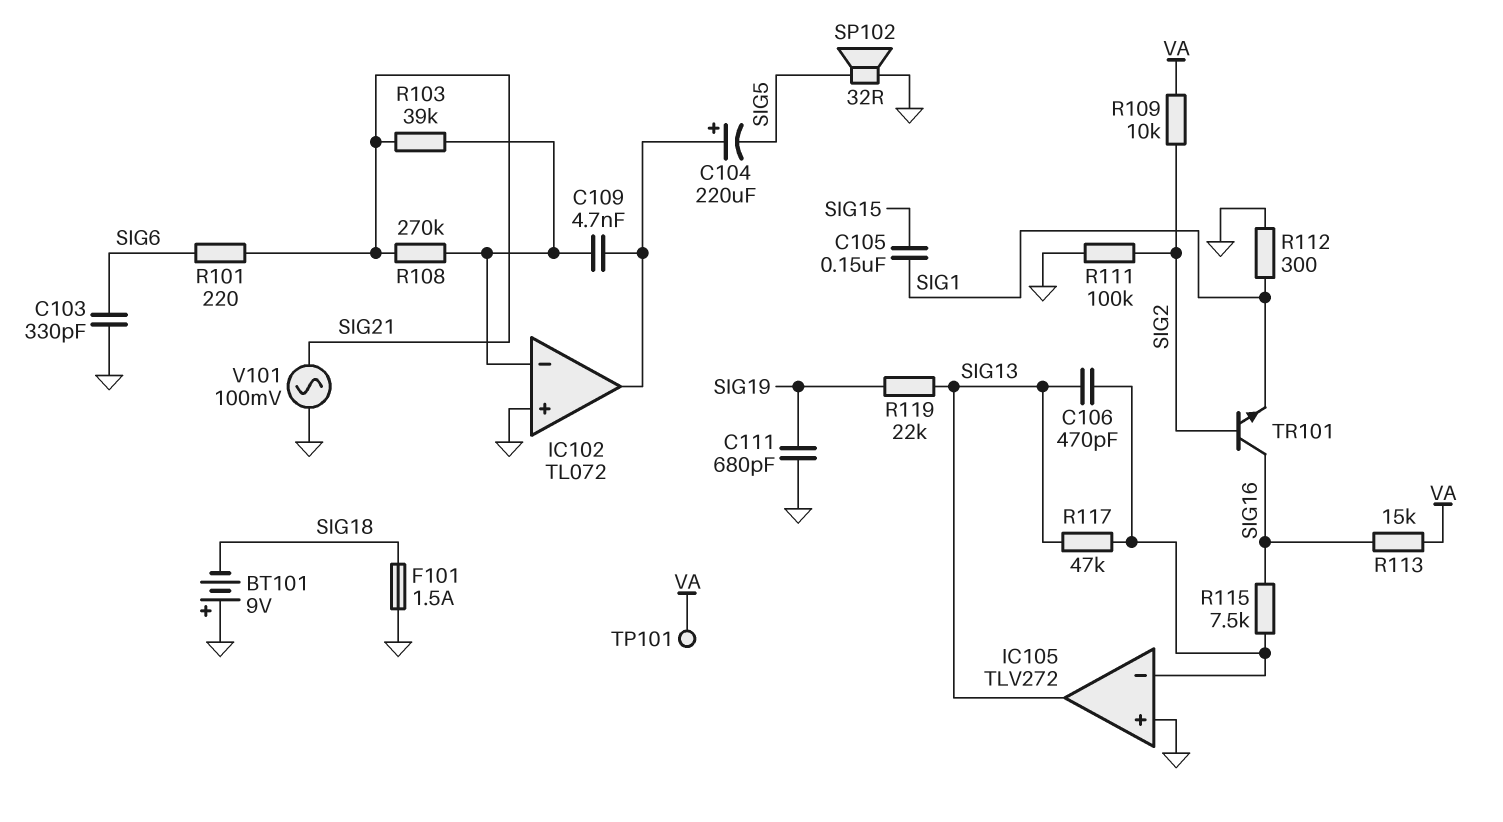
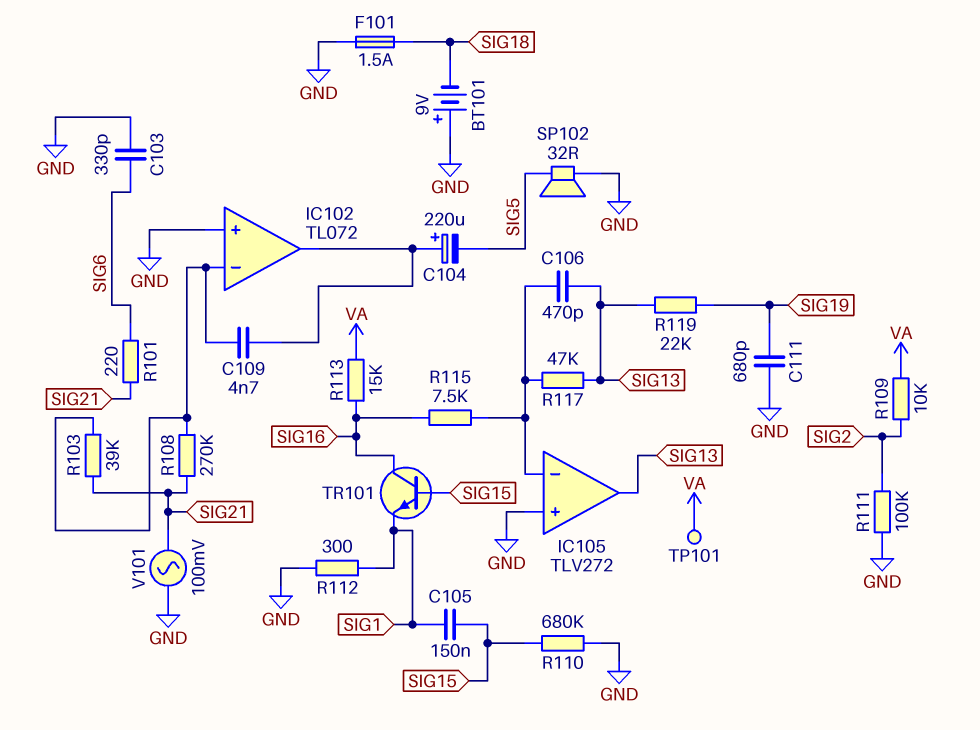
R110: none -> 680k (GND, SIG15)
TR101: NPN (B SIG2, C SIG16, E SIG1) -> NPN (B SIG15, C SIG16, E SIG1)

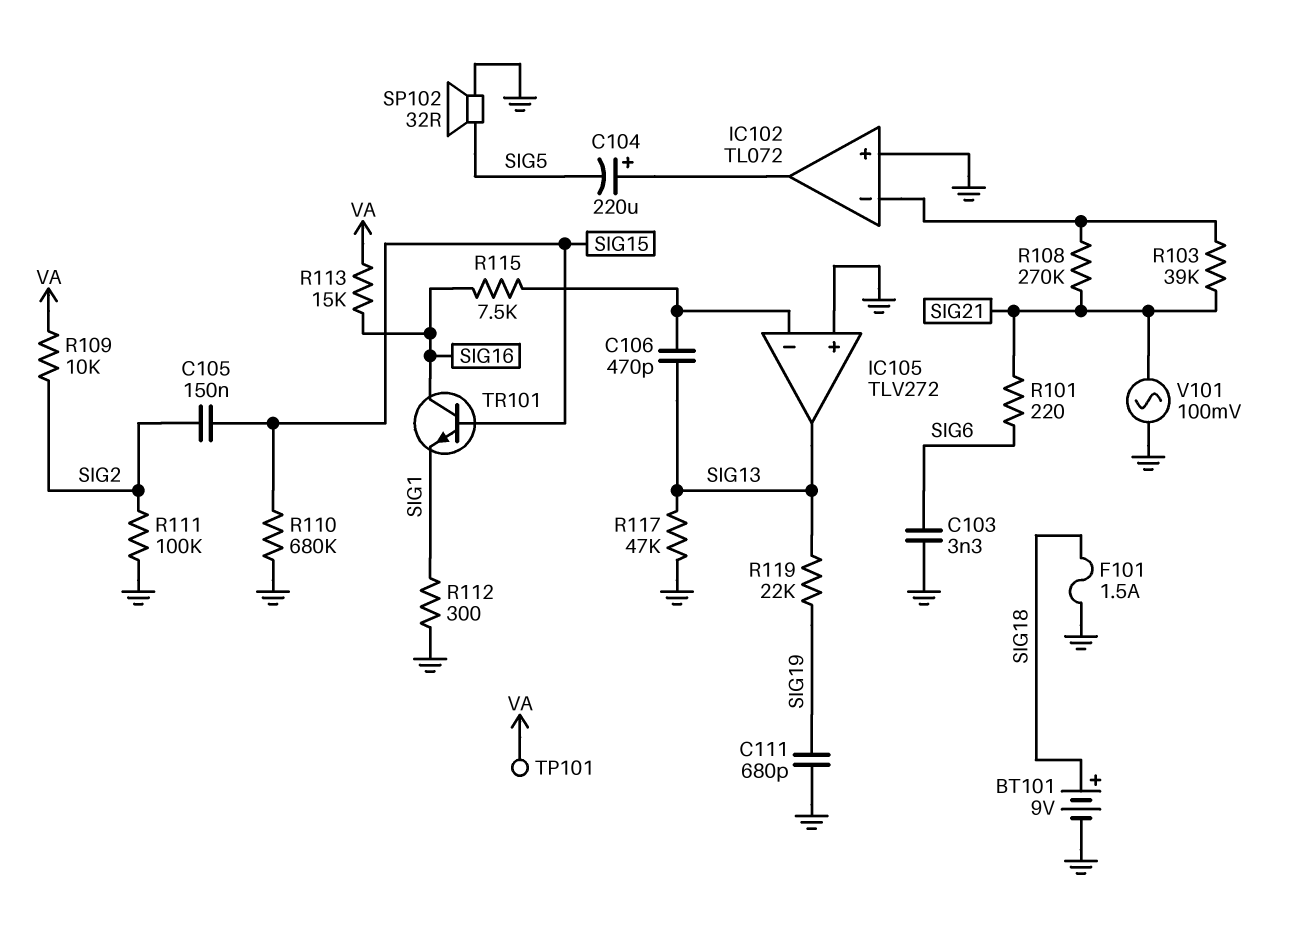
BT101: 9V (plus GND, minus SIG18) -> 9V (plus SIG18, minus GND)
C103: 330pF (GND, SIG6) -> 3.3nF (GND, SIG6)
C105: 150nF (SIG1, SIG15) -> 150nF (SIG2, SIG15)
C109: 4.7nF (IC102/in-, IC102/out) -> none
R117: 47k (IC105/in-, SIG13) -> 47k (GND, SIG13)

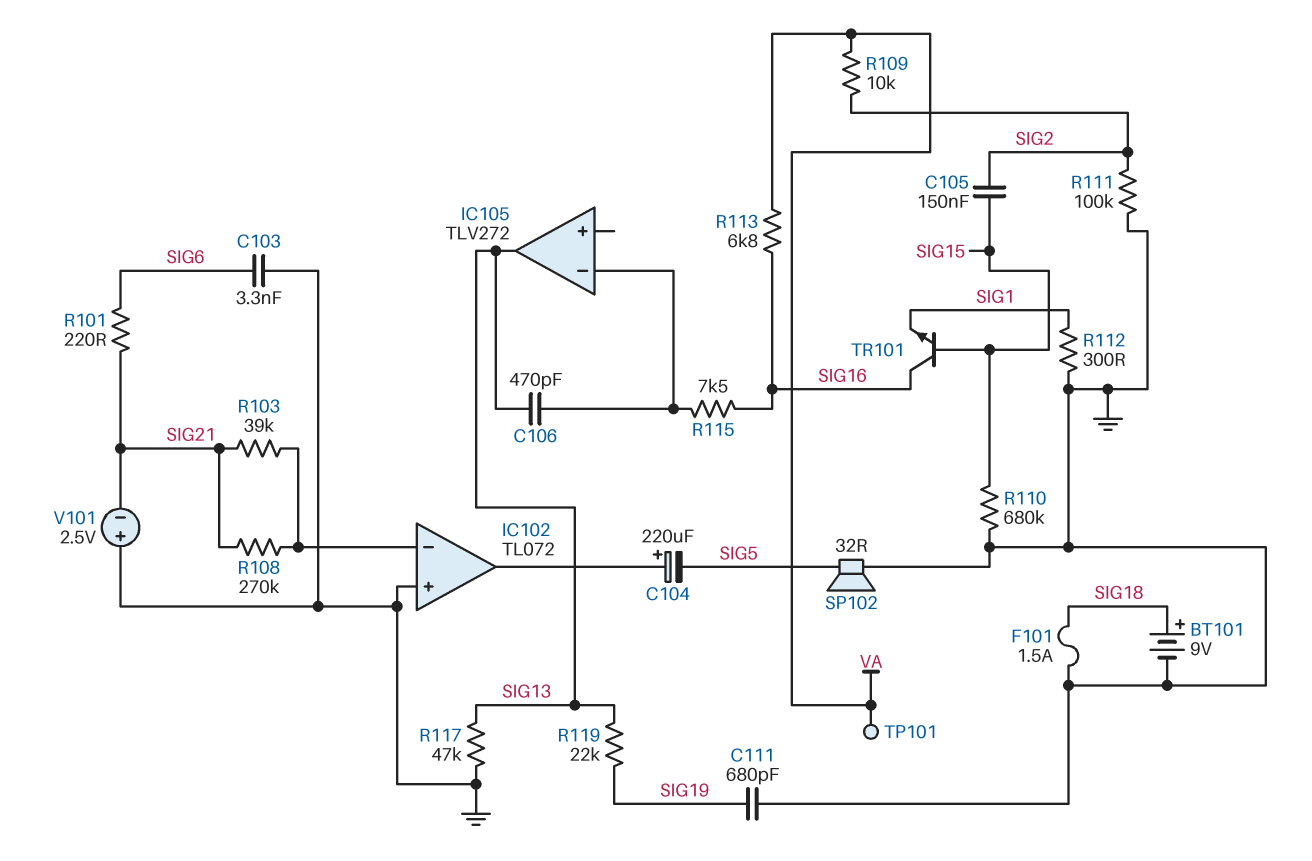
IC105 pin in+: GND -> none
R113: 15k (SIG16, VA) -> 6.8k (SIG16, VA)
V101: AC 100mV (GND, SIG21) -> 2.5V (plus GND, minus SIG21)

